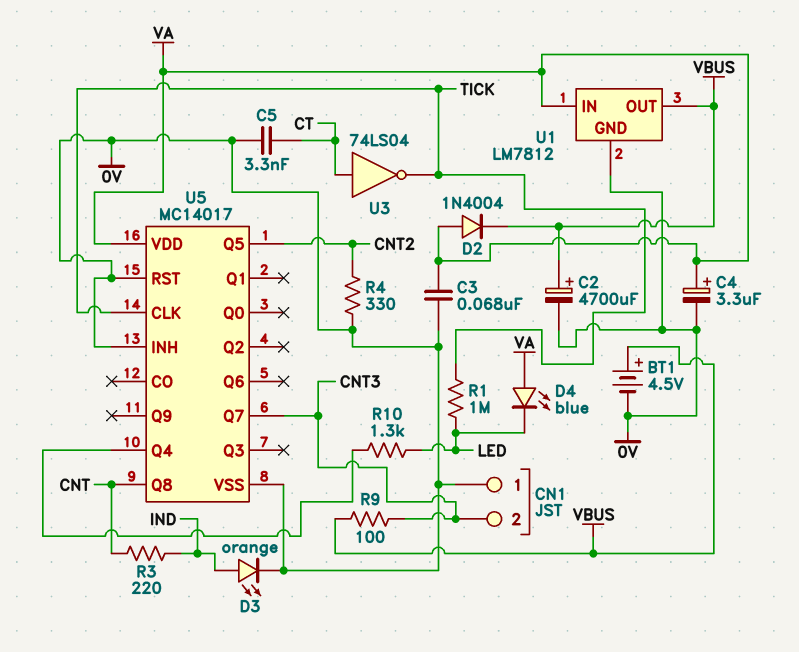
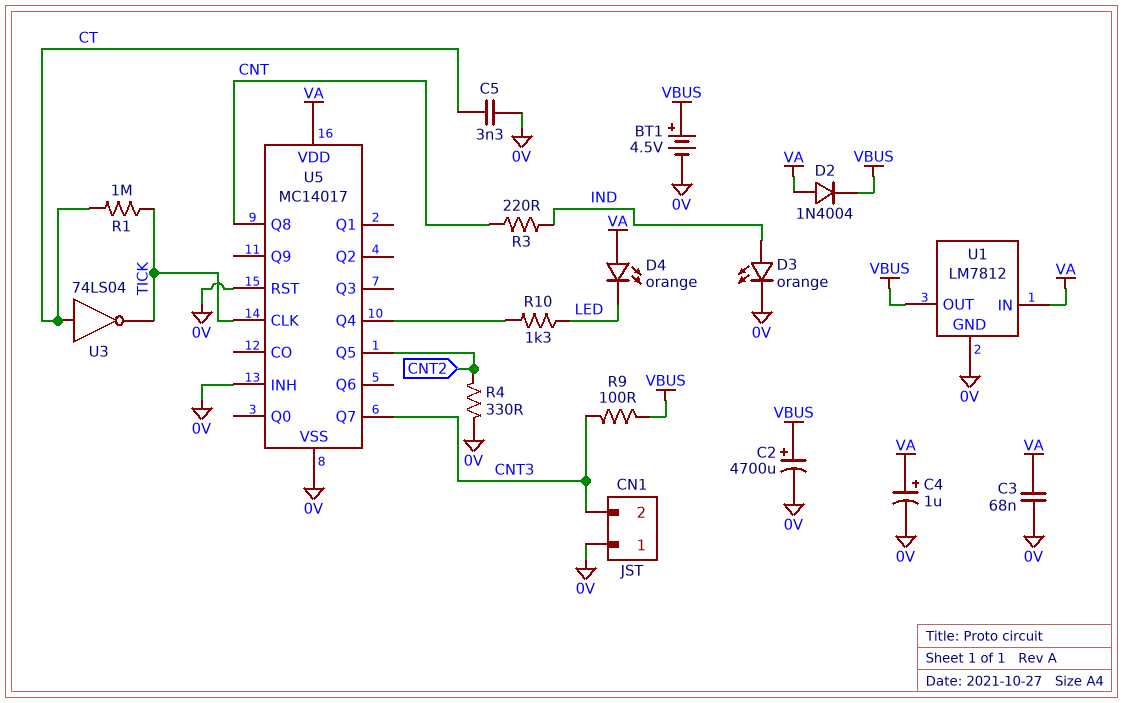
C4: 3.3uF (plus VA, minus 0V) -> 1uF (plus VA, minus 0V)
D4: LED blue (A VA, K LED) -> LED orange (A VA, K LED)
R1: 1M (LED, TICK) -> 1M (CT, TICK)

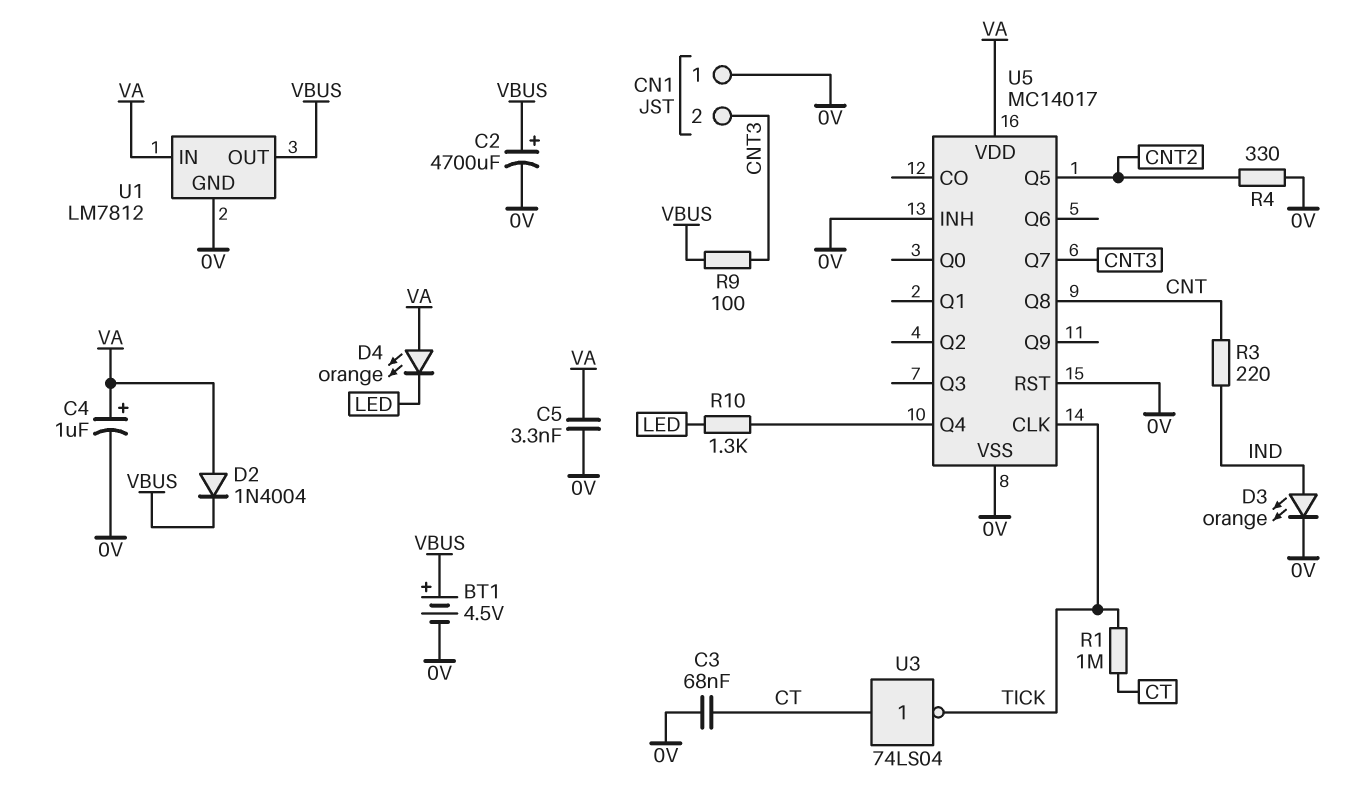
C3: 68nF (0V, VA) -> 68nF (0V, CT)
C5: 3.3nF (0V, CT) -> 3.3nF (0V, VA)

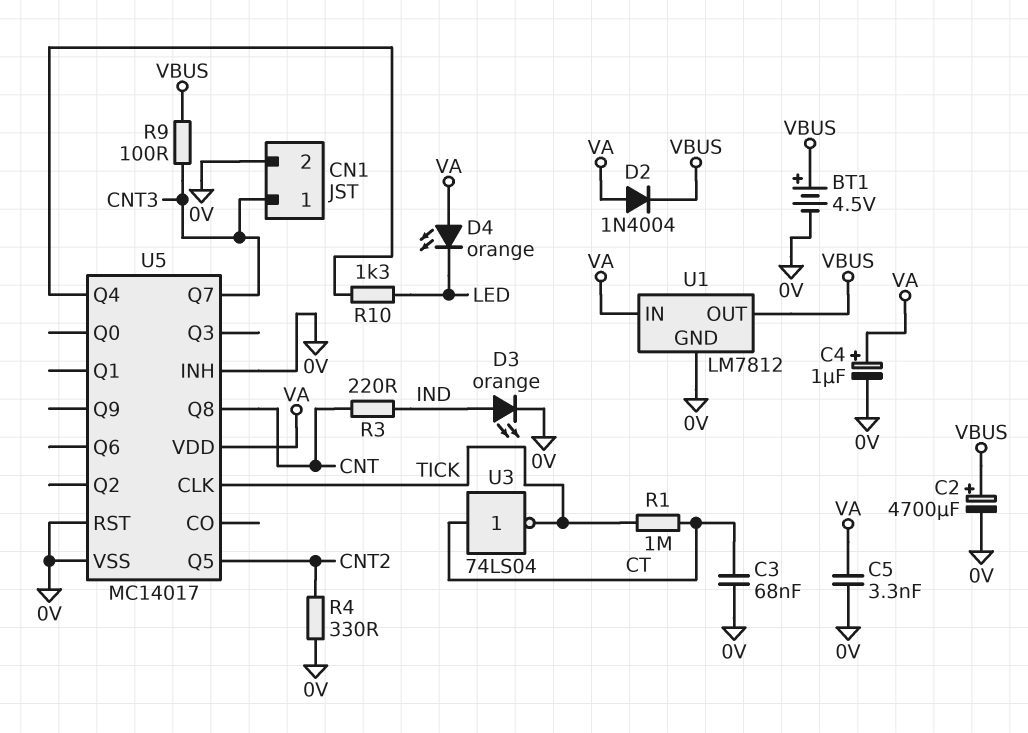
CN1 pin 1: 0V -> CNT3
CN1 pin 2: CNT3 -> 0V

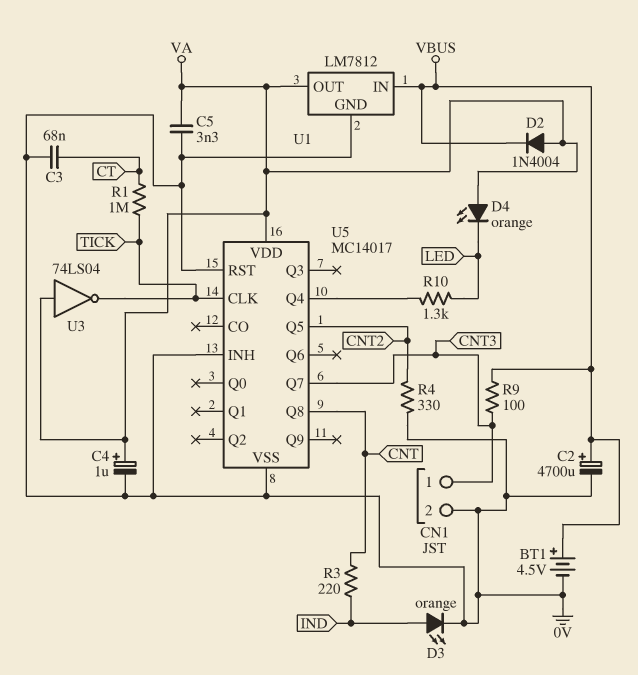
U1 pin IN: VA -> VBUS
U1 pin OUT: VBUS -> VA
U3: NOT 74LS04 (in CT, out TICK) -> NOT 74LS04 (in VA, out TICK)

